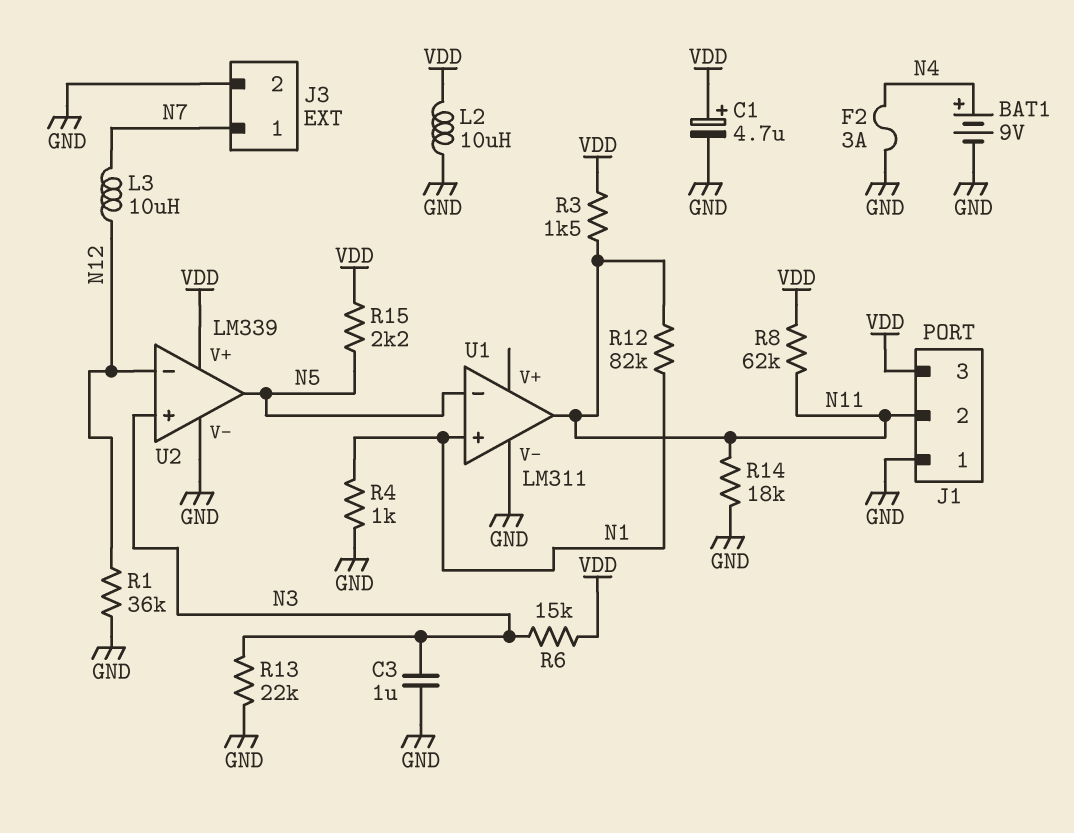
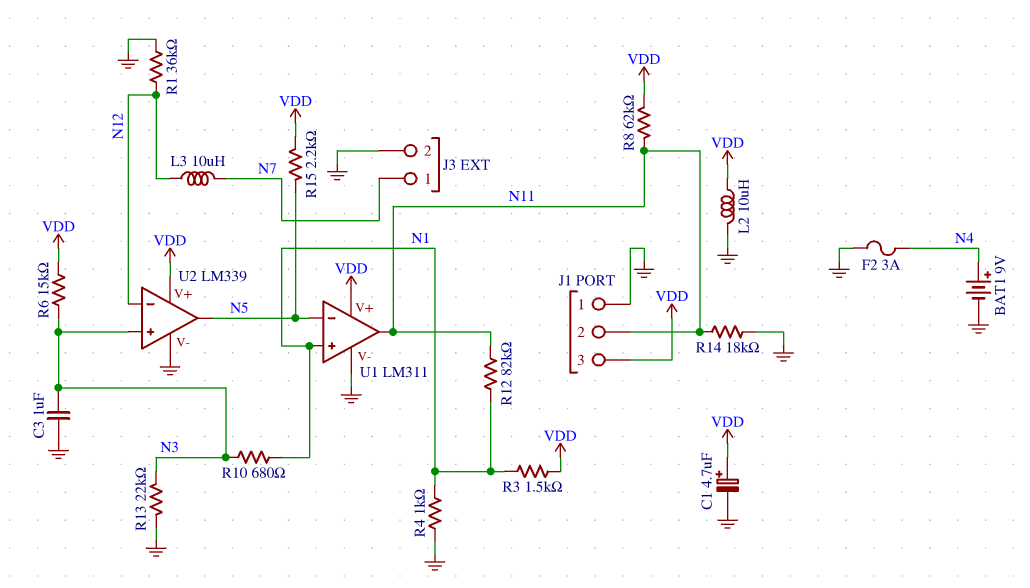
R3: 1.5k (N11, VDD) -> 1.5k (N1, VDD)
R10: none -> 680 (N1, N3)
U1 pin V+: none -> VDD

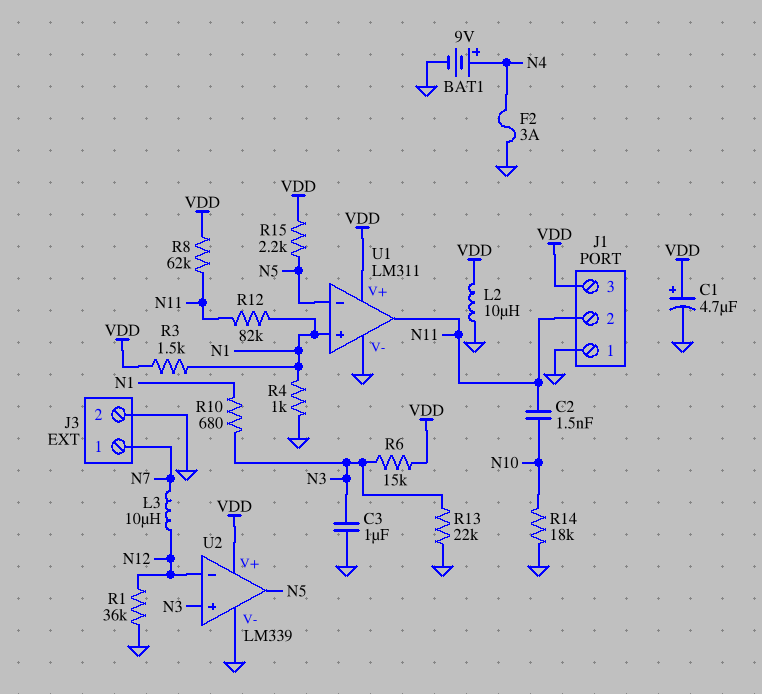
C2: none -> 1.5nF (N10, N11)
R14: 18k (GND, N11) -> 18k (GND, N10)

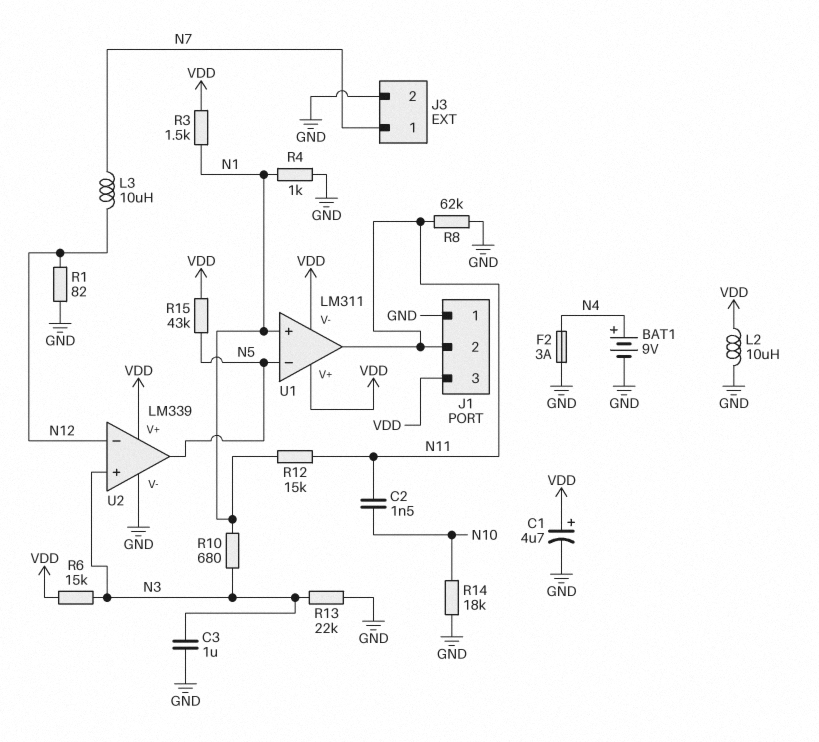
R1: 36k (GND, N12) -> 82 (GND, N12)
R8: 62k (N11, VDD) -> 62k (GND, N11)
R12: 82k (N1, N11) -> 15k (N1, N11)
R15: 2.2k (N5, VDD) -> 43k (N5, VDD)
U1 pin V-: GND -> VDD

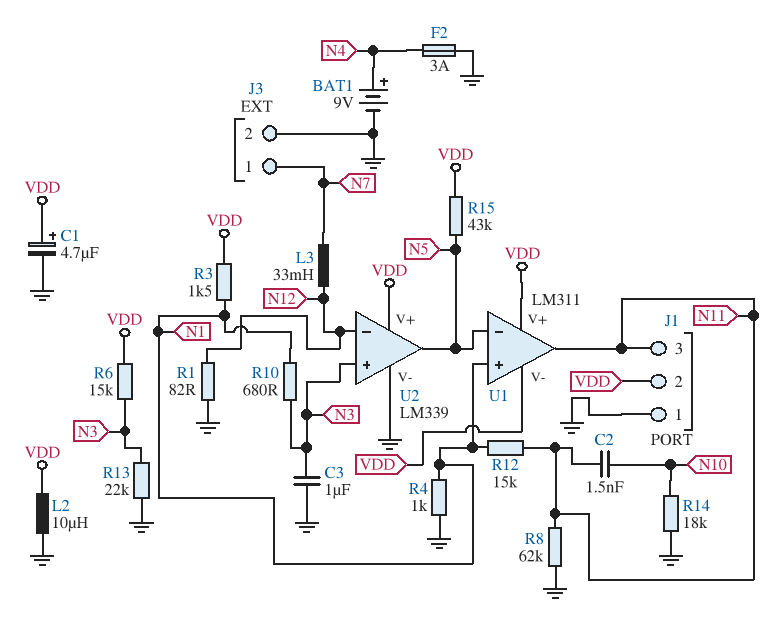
J1 pin 2: N11 -> VDD
J1 pin 3: VDD -> N11
L3: 10uH (N7, N12) -> 33mH (N7, N12)

